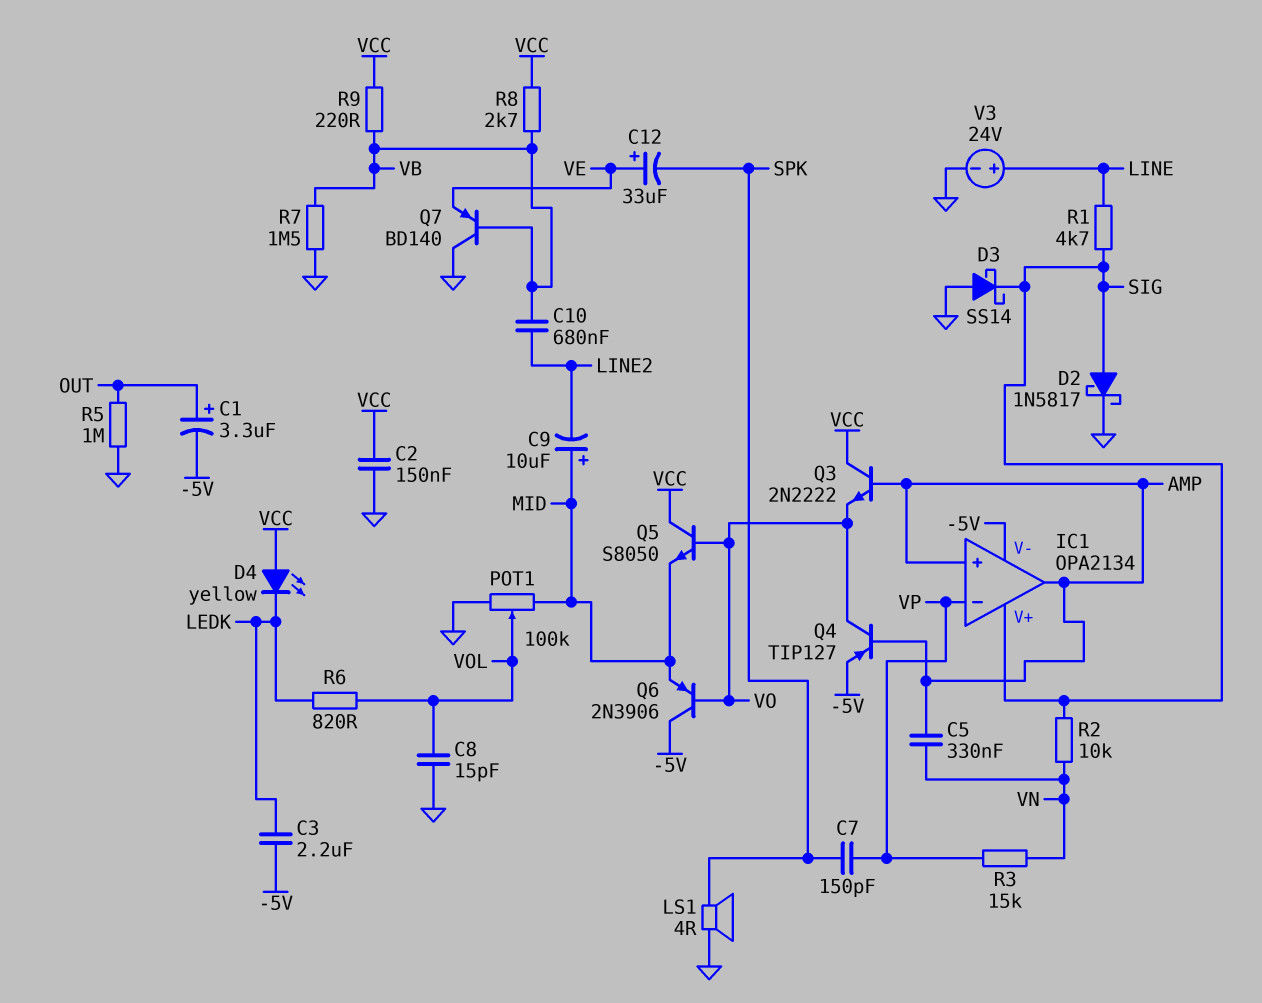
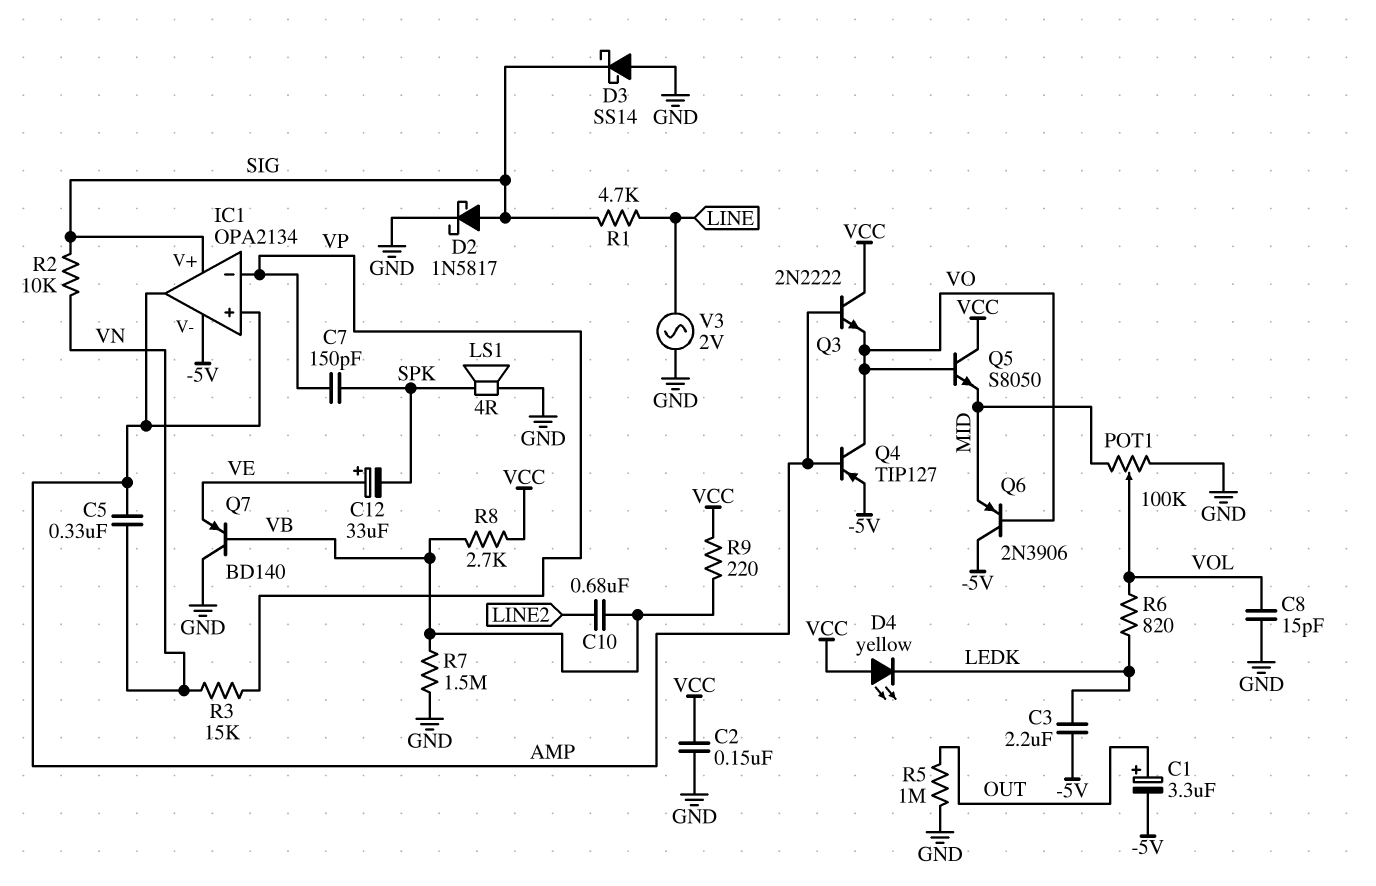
C9: 10uF (plus MID, minus LINE2) -> none
V3: 24V (plus LINE, minus GND) -> AC 2V (GND, LINE)

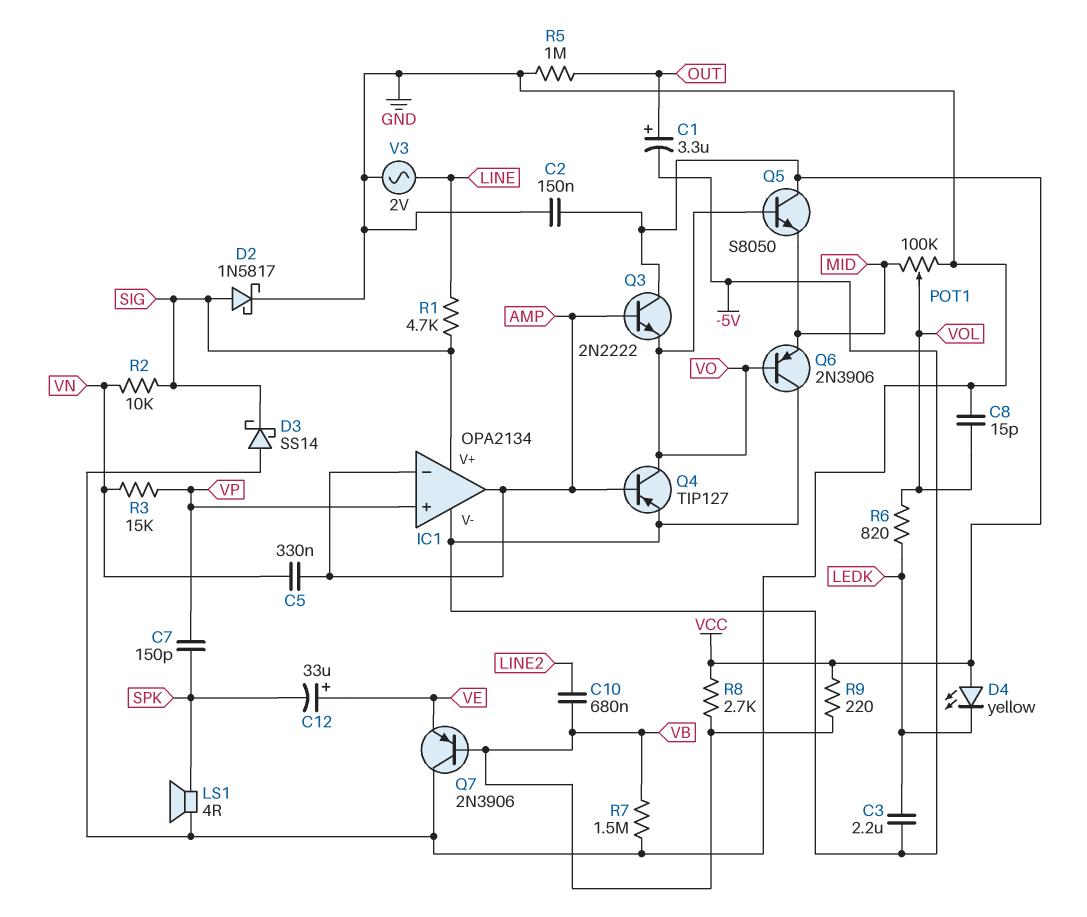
IC1 pin in+: AMP -> VP
IC1 pin in-: VP -> AMP
Q7: PNP BD140 (B VB, C GND, E VE) -> PNP 2N3906 (B VB, C GND, E VE)

